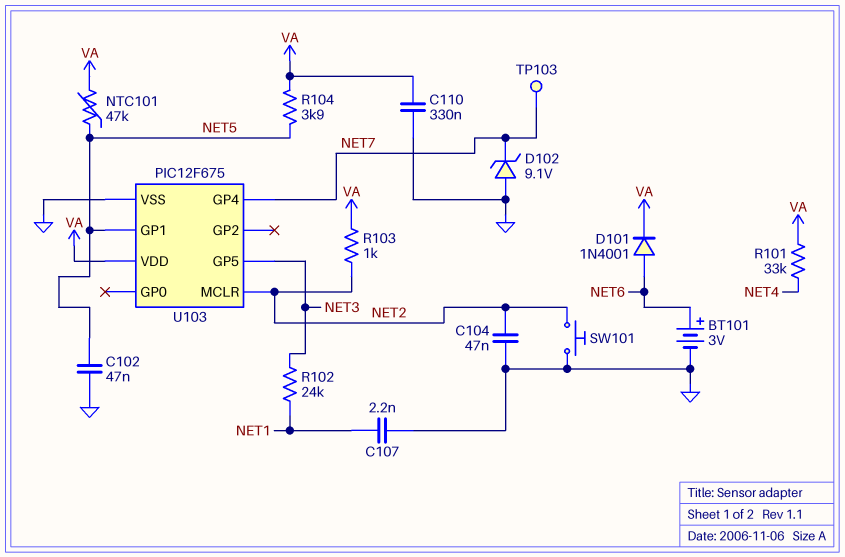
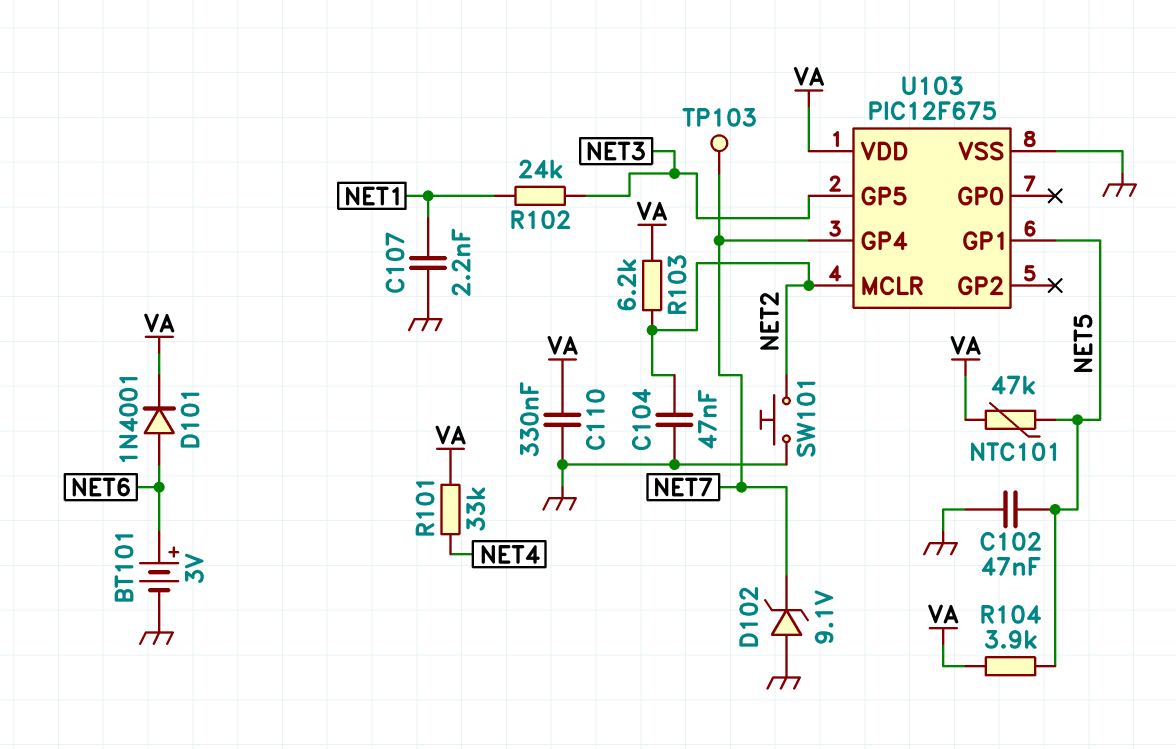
R103: 1k (NET2, VA) -> 6.2k (NET2, VA)

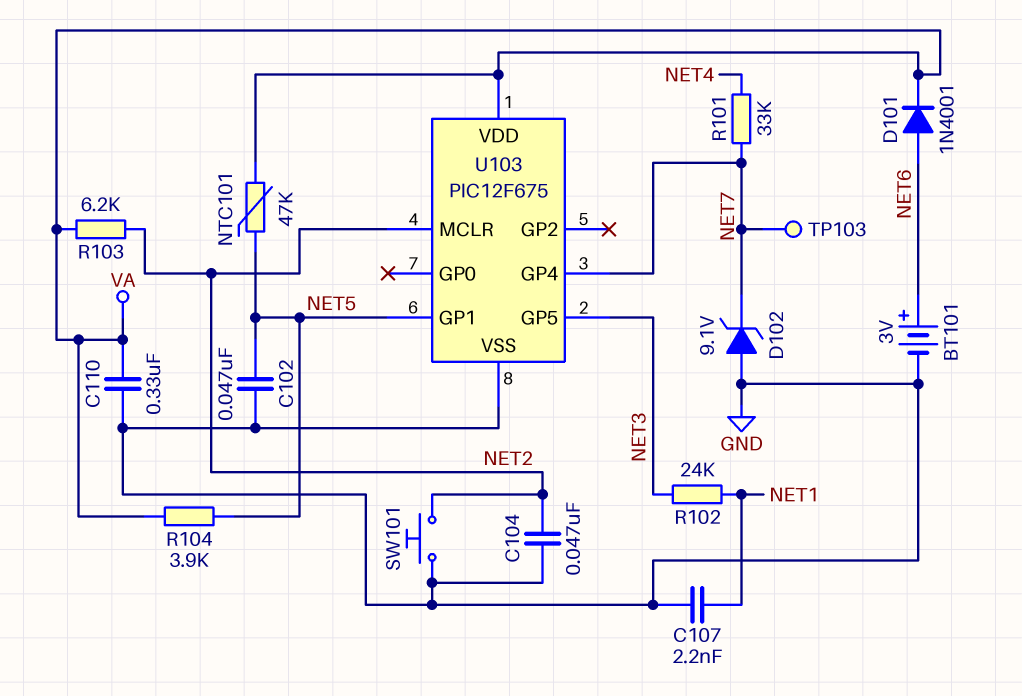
R101: 33k (NET4, VA) -> 33k (NET4, NET7)

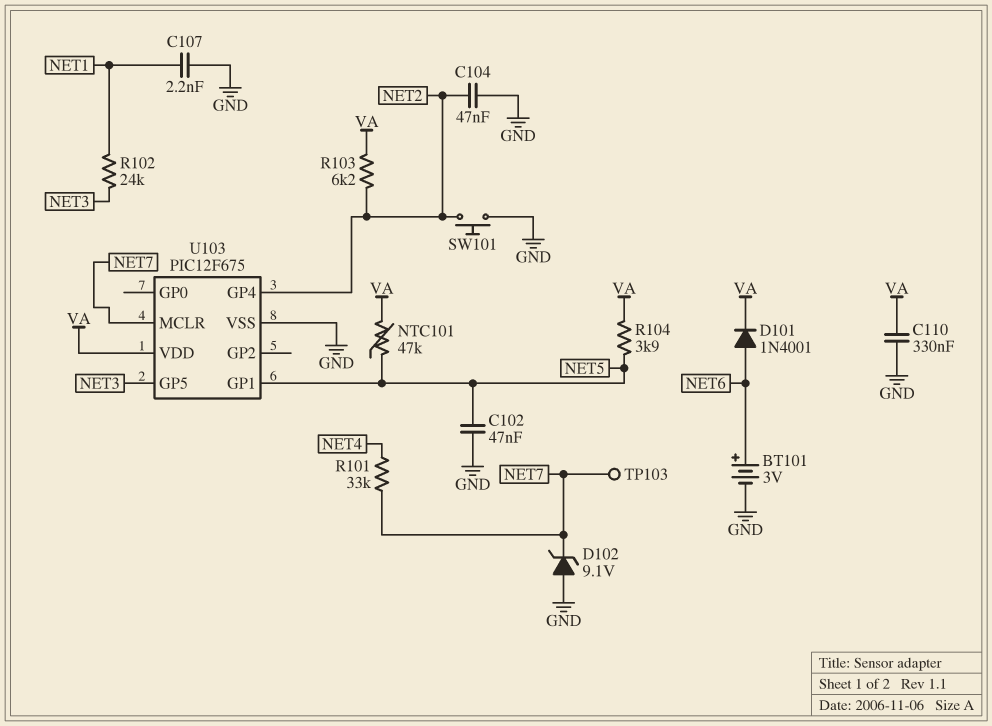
U103 pin GP4: NET7 -> NET2
U103 pin MCLR: NET2 -> NET7

